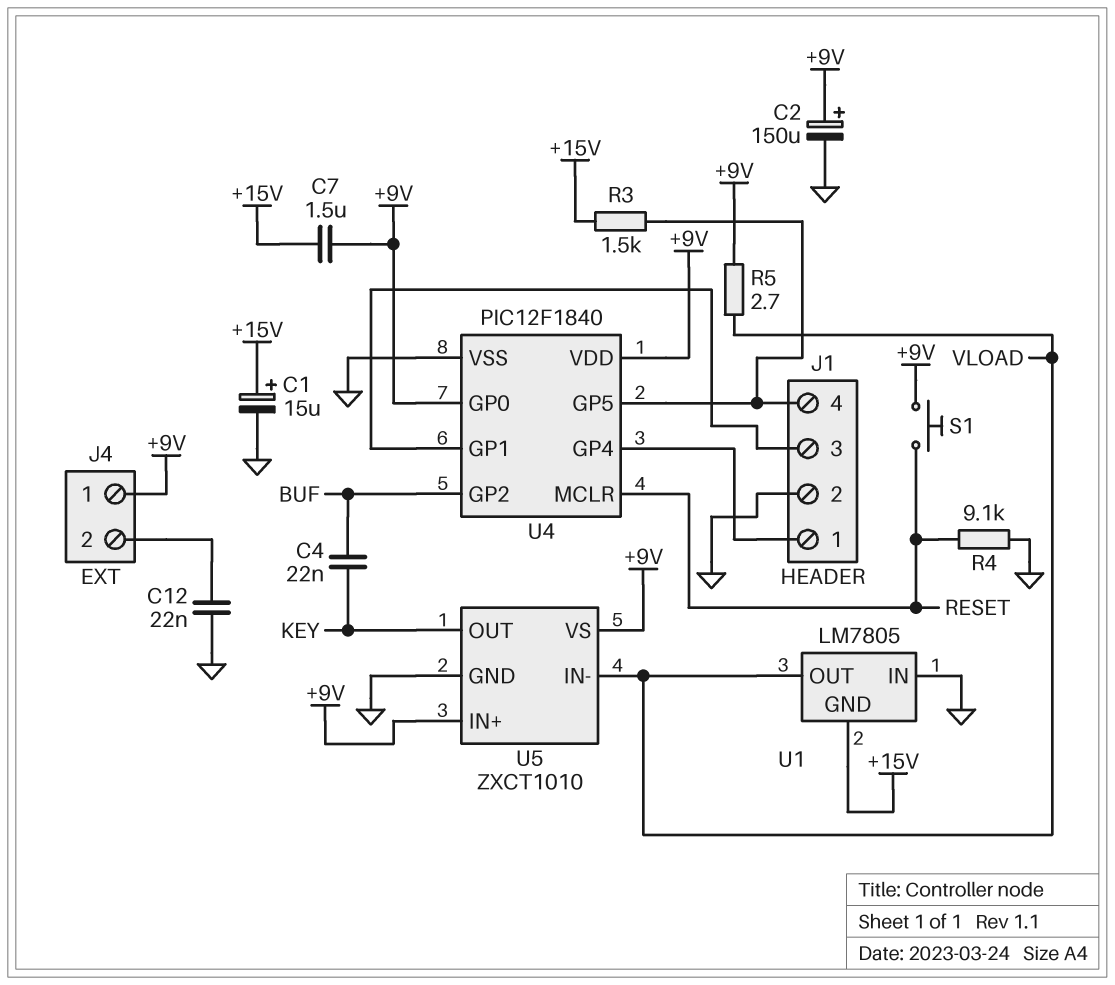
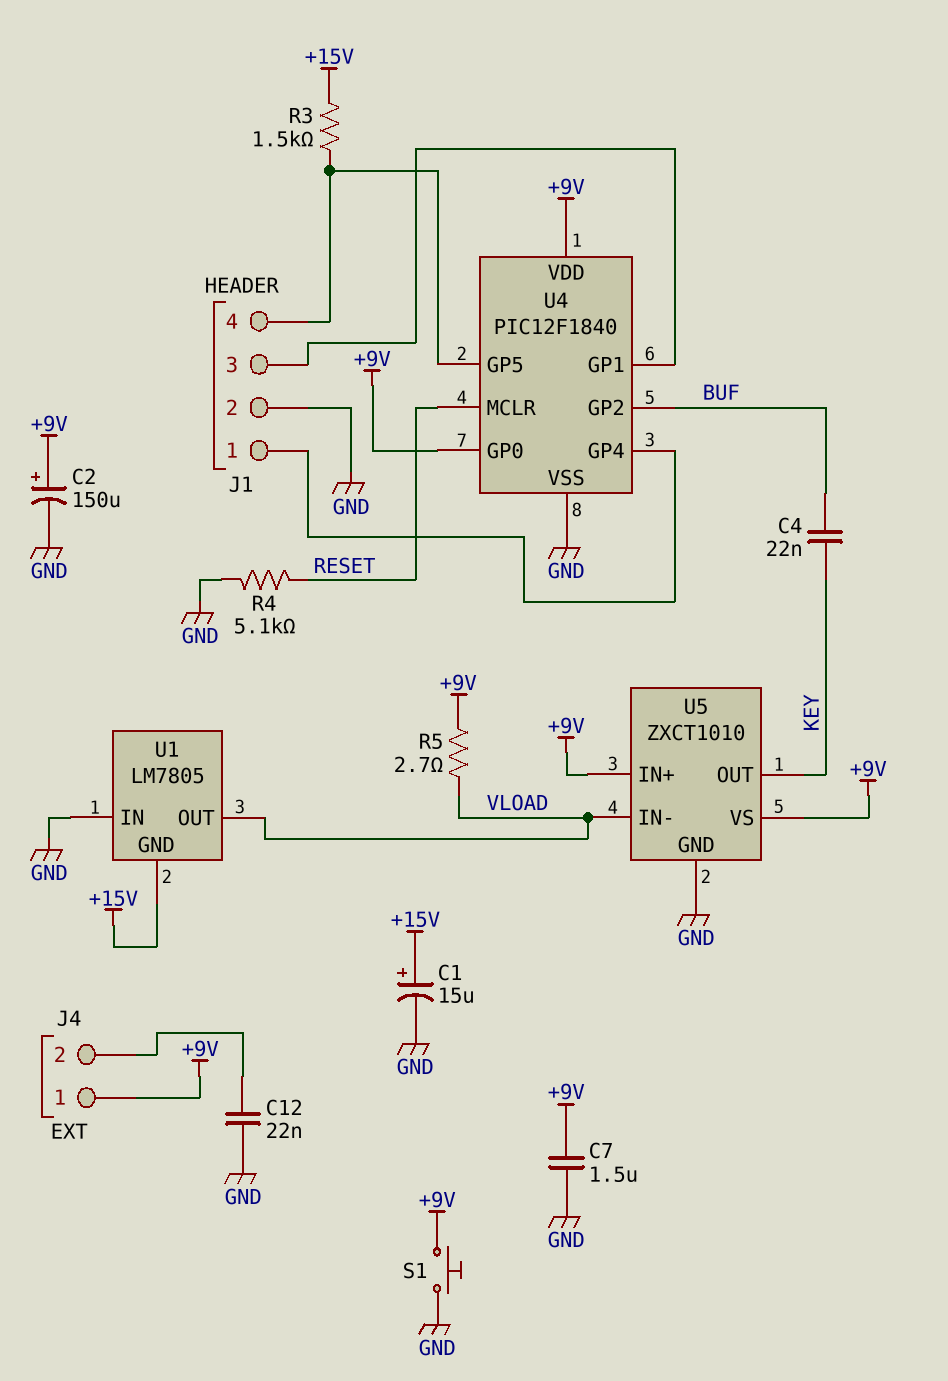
C7: 1.5uF (+9V, +15V) -> 1.5uF (+9V, GND)
R4: 9.1k (GND, RESET) -> 5.1k (GND, RESET)
S1: button (+9V, RESET) -> button (+9V, GND)

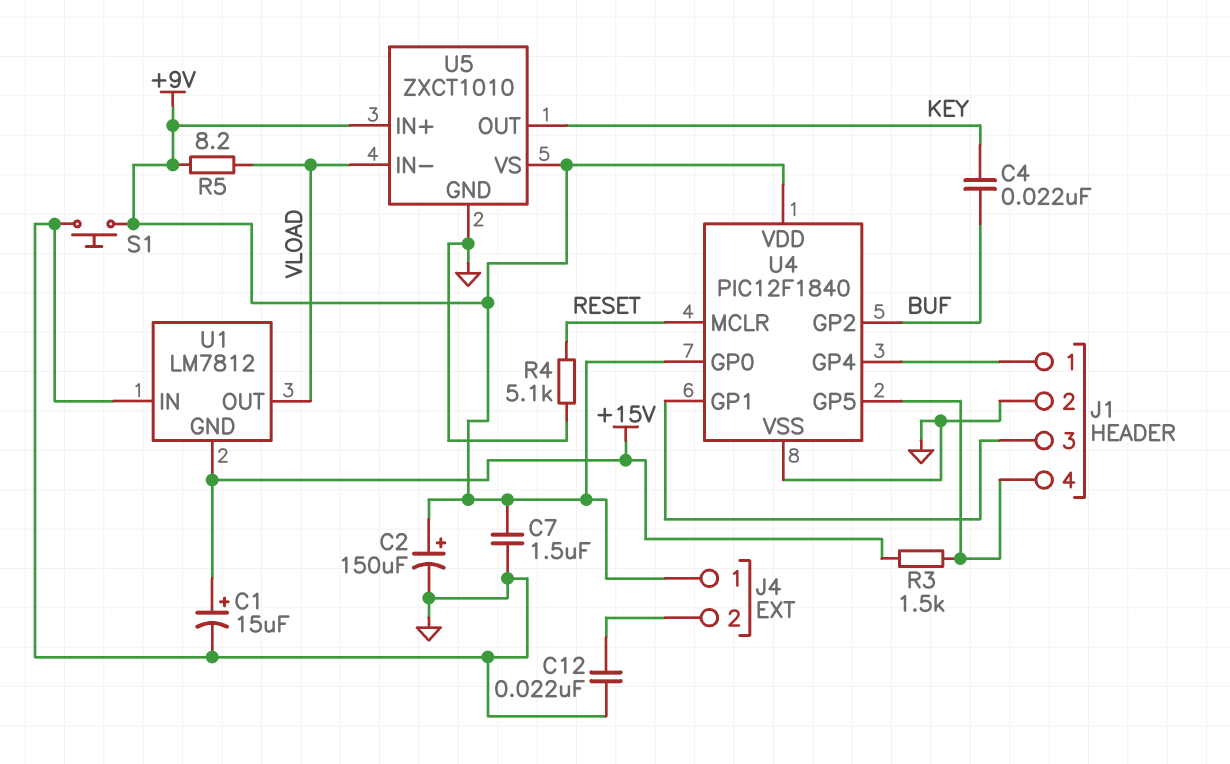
R5: 2.7 (+9V, VLOAD) -> 8.2 (+9V, VLOAD)
U1: LM7805 -> LM7812

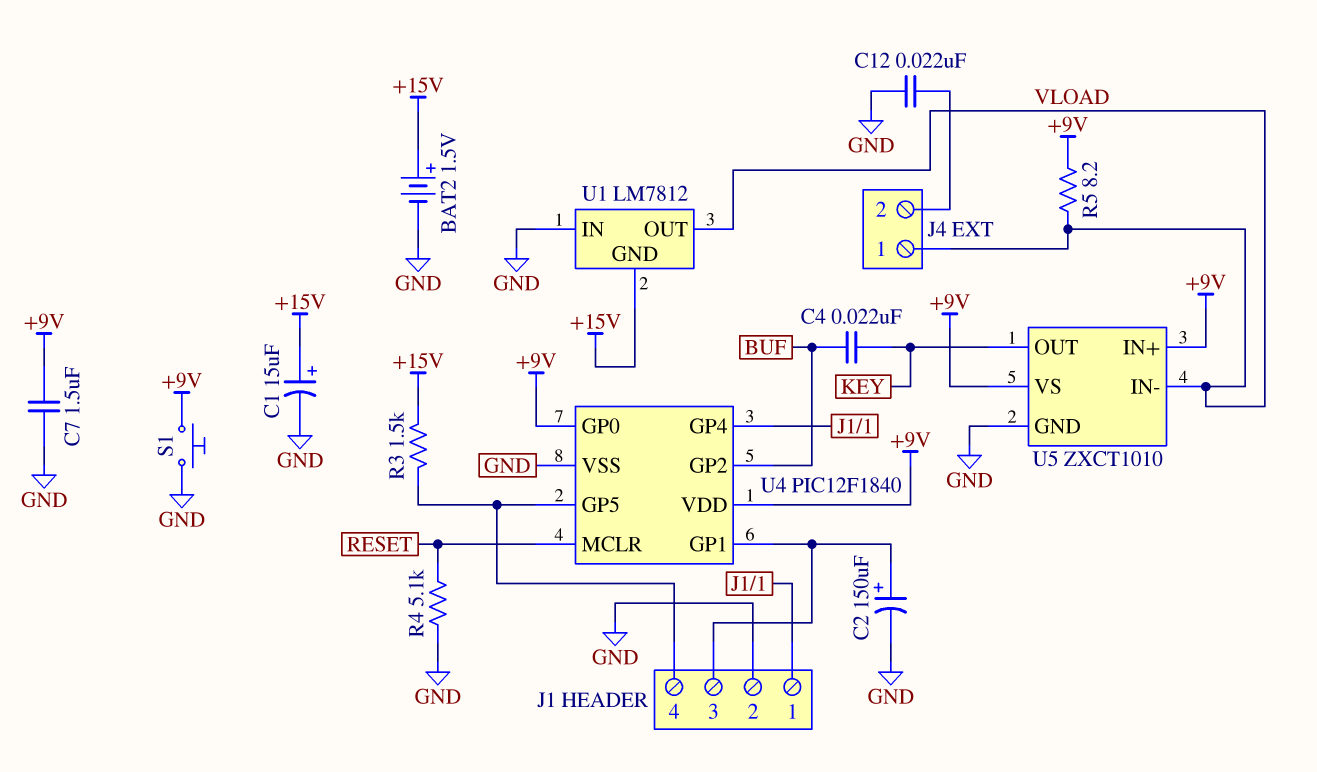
BAT2: none -> 1.5V (plus +15V, minus GND)
C2: 150uF (plus +9V, minus GND) -> 150uF (plus J1/3, minus GND)
J4 pin 1: +9V -> VLOAD

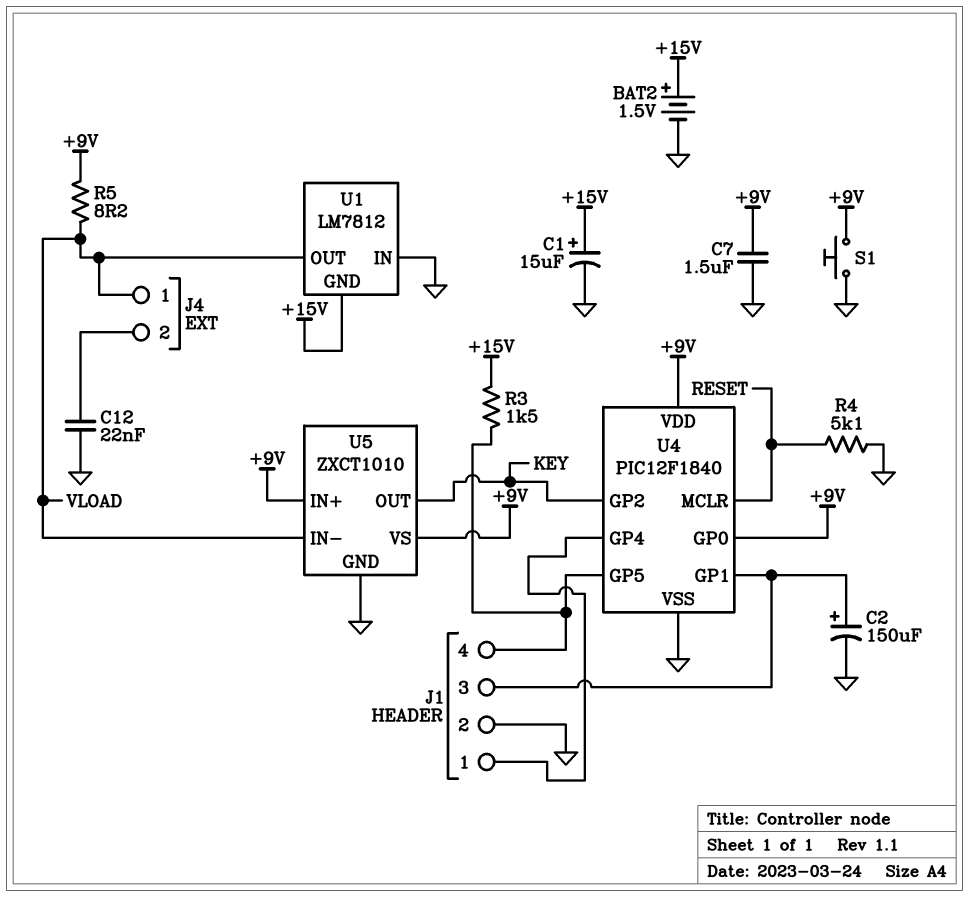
C4: 22nF (BUF, KEY) -> none
U4 pin GP2: BUF -> KEY

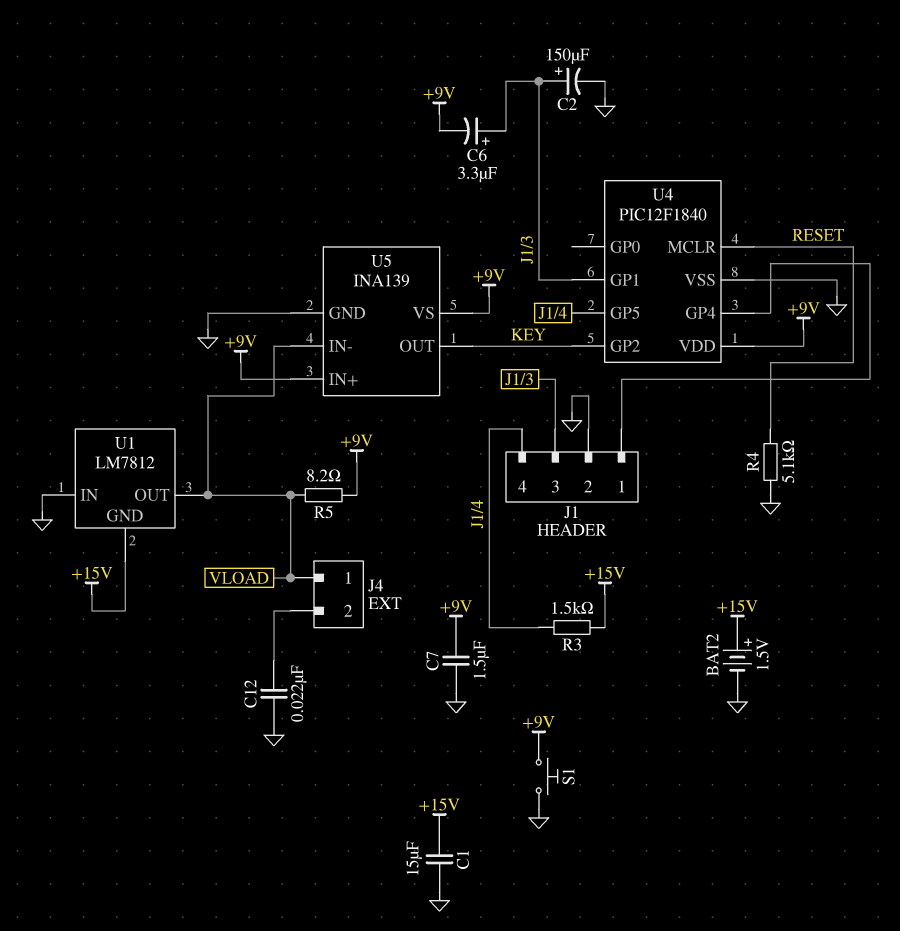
C1: 15uF (plus +15V, minus GND) -> 15uF (+15V, GND)
C6: none -> 3.3uF (plus J1/3, minus +9V)
U4 pin GP0: +9V -> none
U5: ZXCT1010 -> INA139

